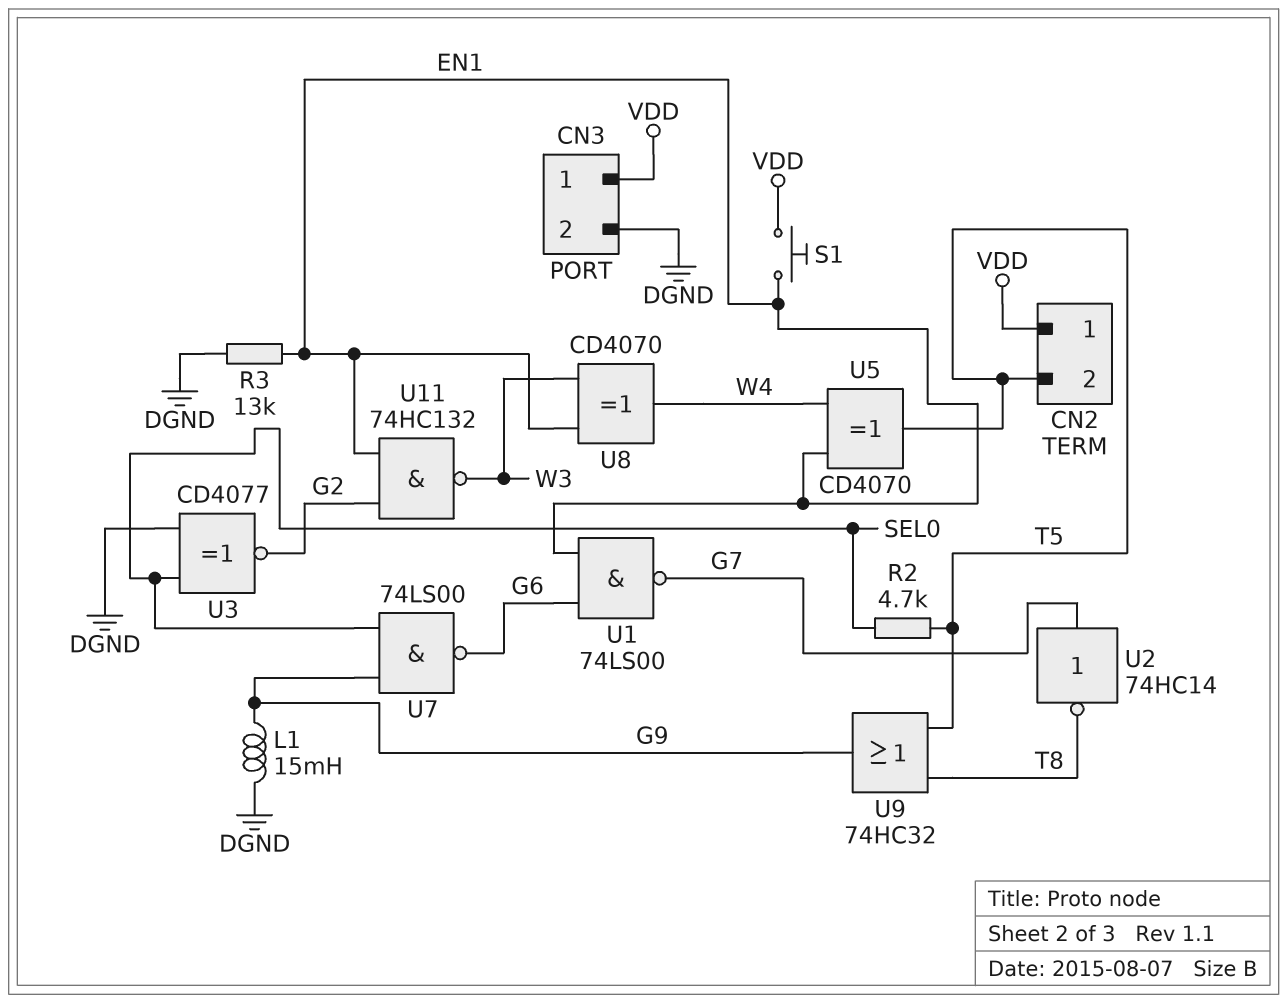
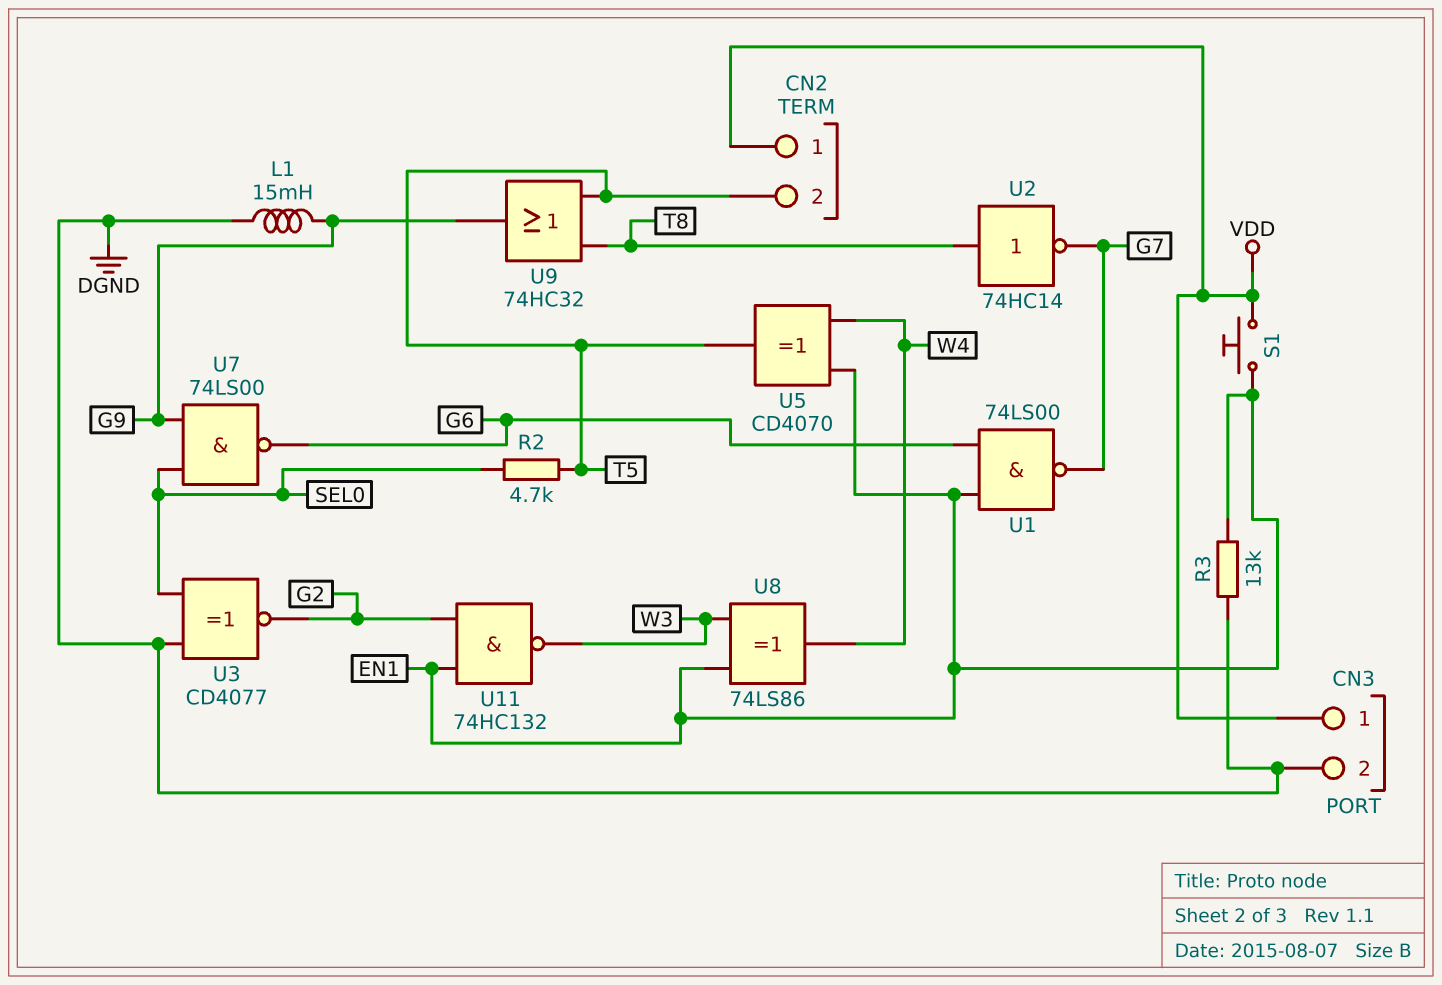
U2: NOT 74HC14 (in G7, out T8) -> NOT 74HC14 (in T8, out G7)
U8: XOR CD4070 (in EN1, in W3, out W4) -> XOR 74LS86 (in EN1, in W3, out W4)

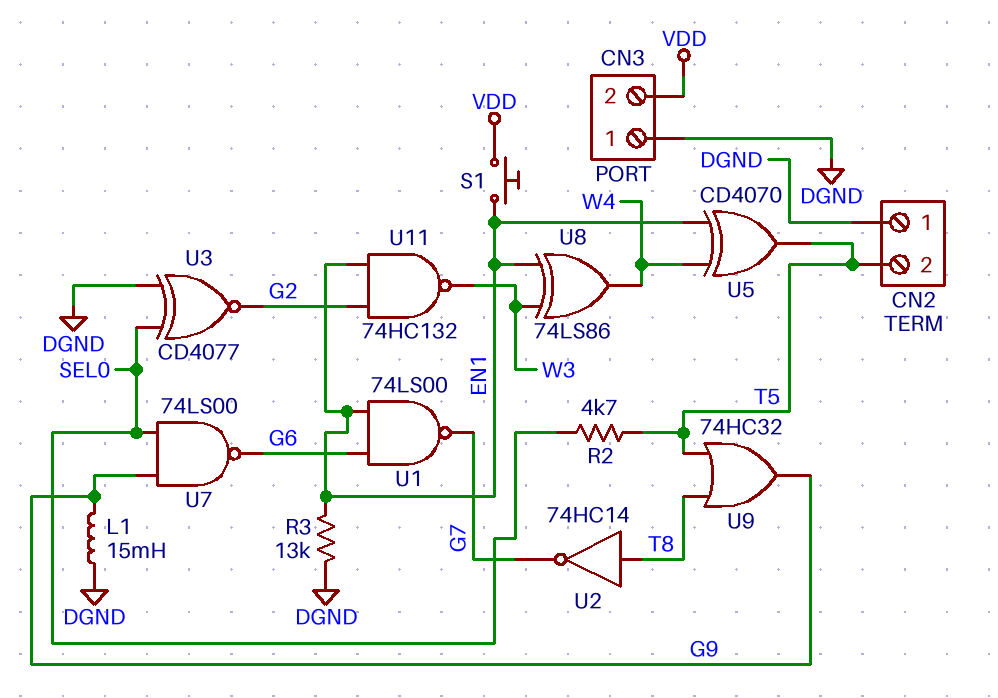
CN2 pin 1: VDD -> DGND
CN3 pin 1: VDD -> DGND
CN3 pin 2: DGND -> VDD

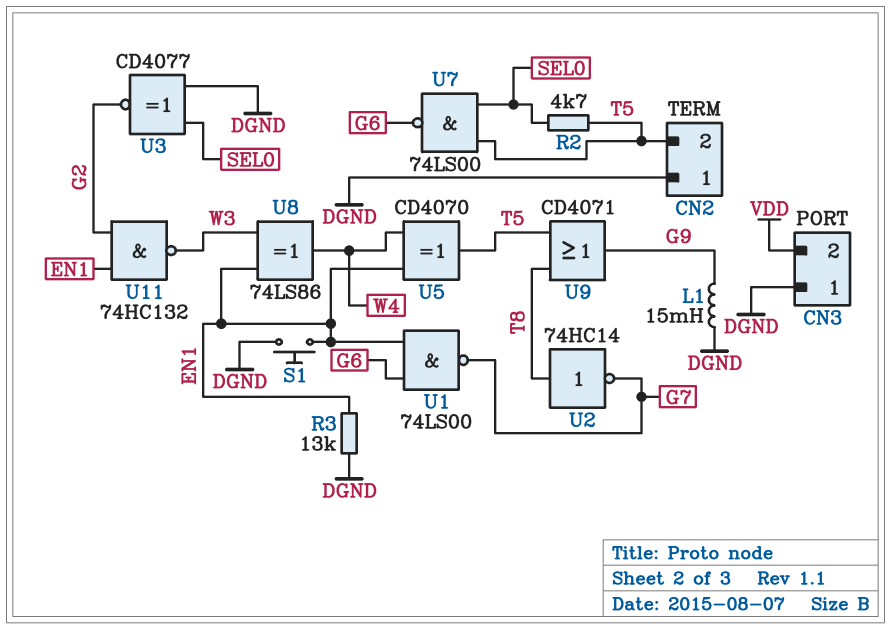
S1: button (EN1, VDD) -> button (DGND, EN1)
U7: NAND 74LS00 (in G9, in SEL0, out G6) -> NAND 74LS00 (in SEL0, in T5, out G6)
U9: OR 74HC32 (in T5, in T8, out G9) -> OR CD4071 (in T5, in T8, out G9)

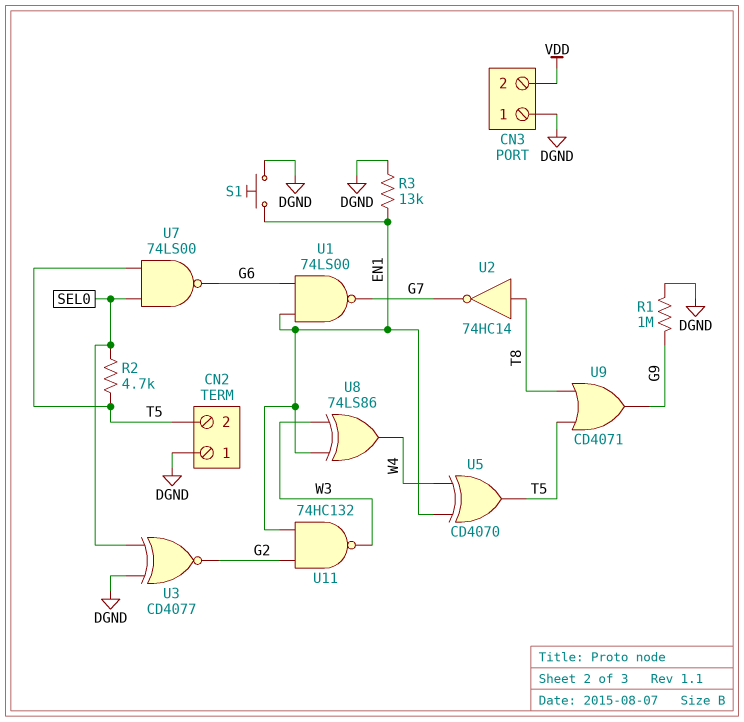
L1: 15mH (DGND, G9) -> none
R1: none -> 1M (DGND, G9)

